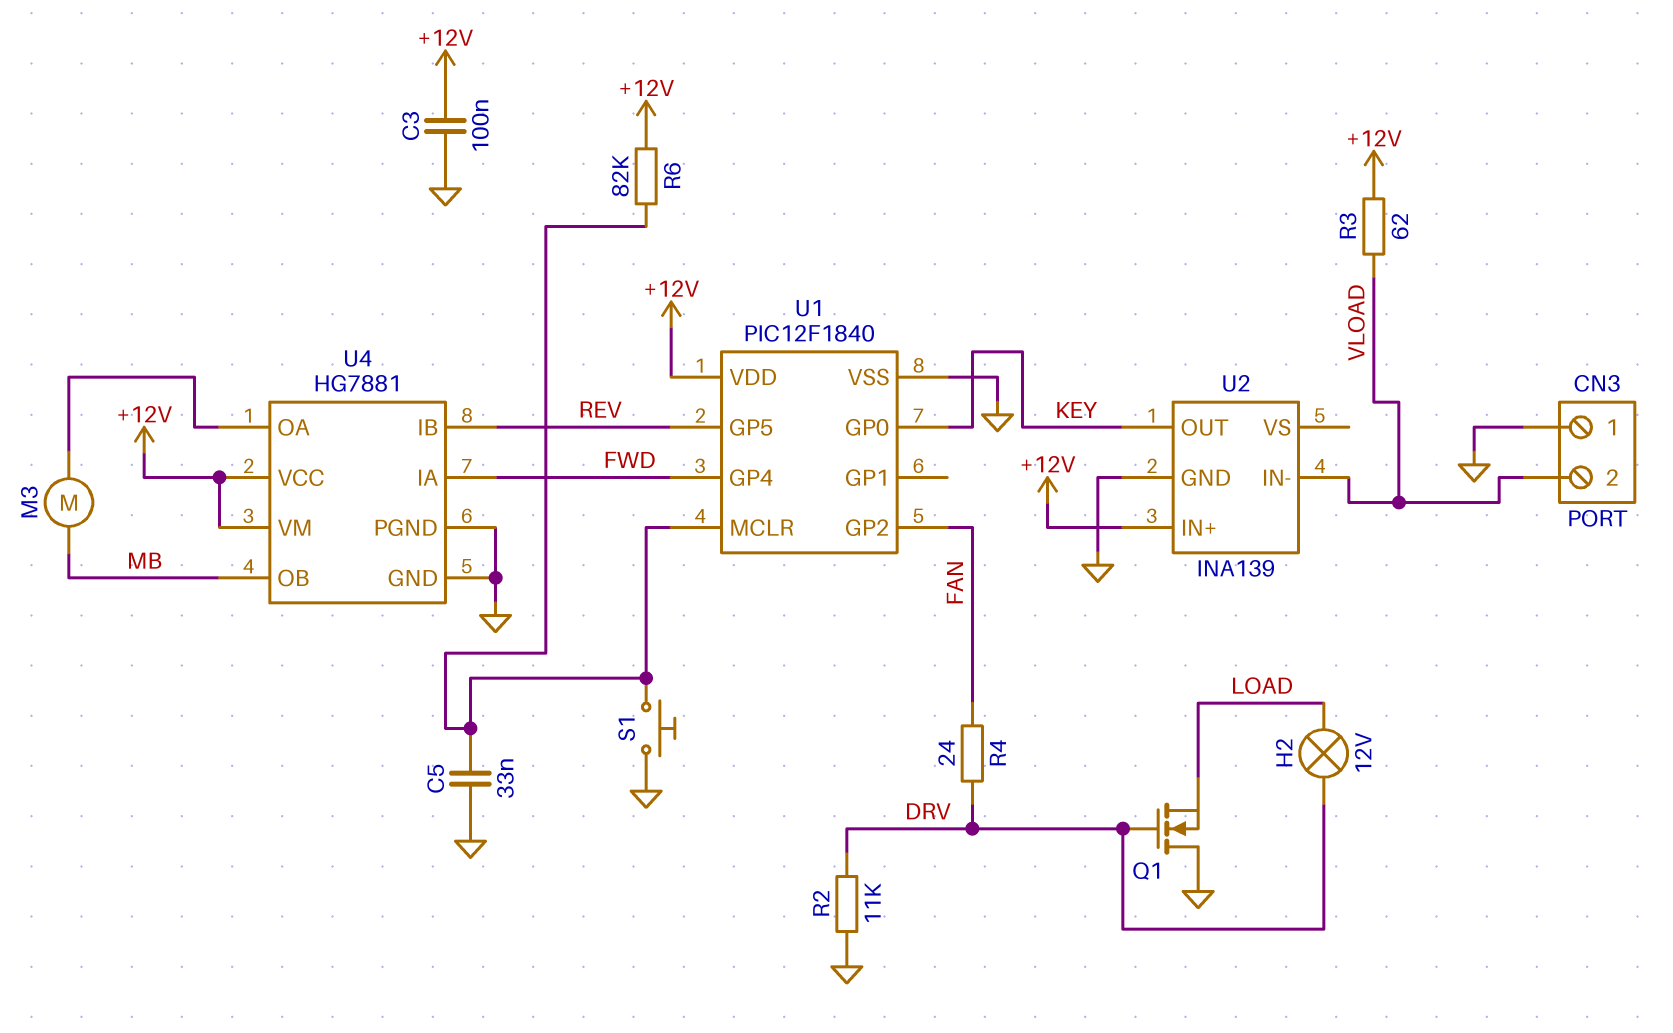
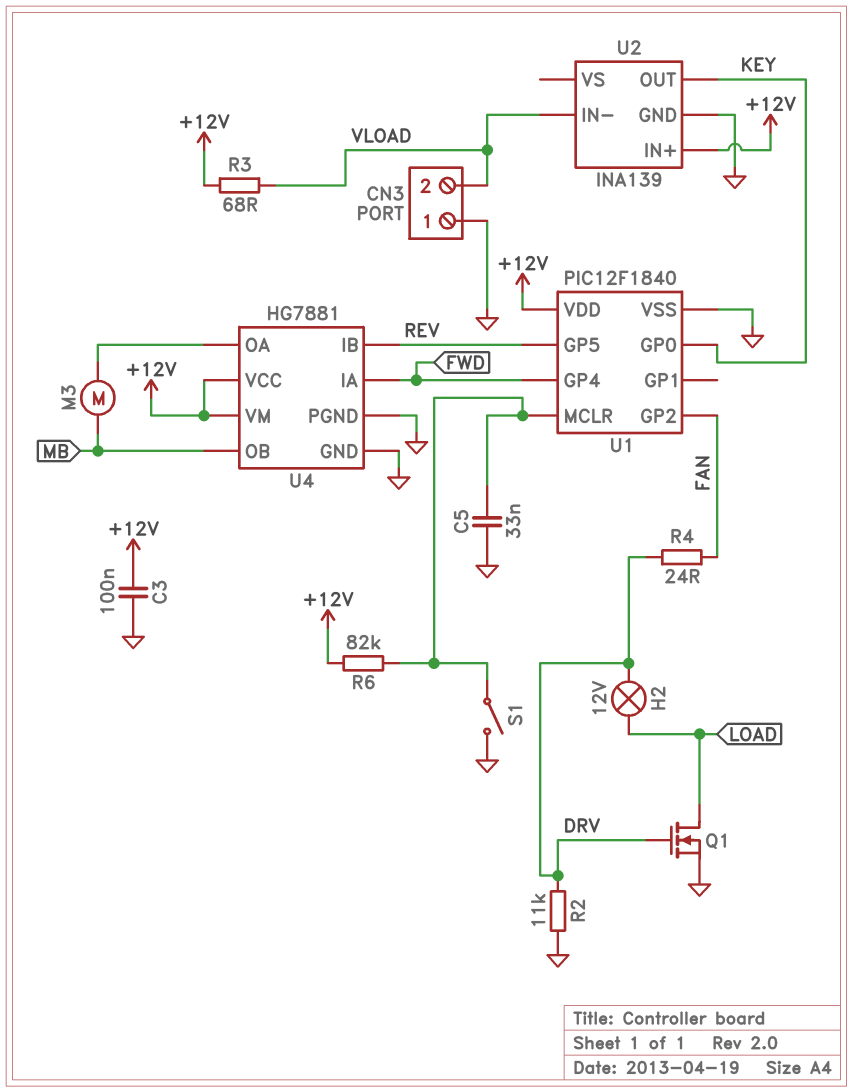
Q1: NMOS (G DRV, D GND, S LOAD) -> NMOS (G DRV, D LOAD, S GND)
R3: 62 (+12V, VLOAD) -> 68 (+12V, VLOAD)
S1: button (GND, U1/MCLR) -> switch (GND, U1/MCLR)

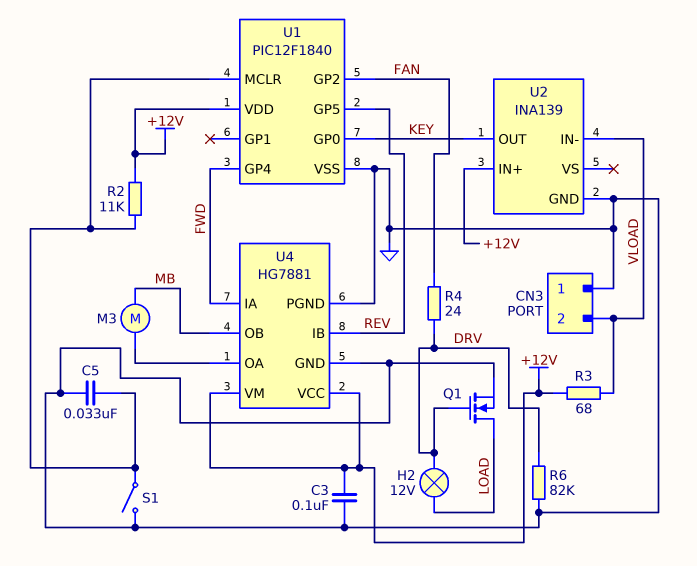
R2: 11k (DRV, GND) -> 11k (+12V, U1/MCLR)
R6: 82k (+12V, U1/MCLR) -> 82k (DRV, GND)

